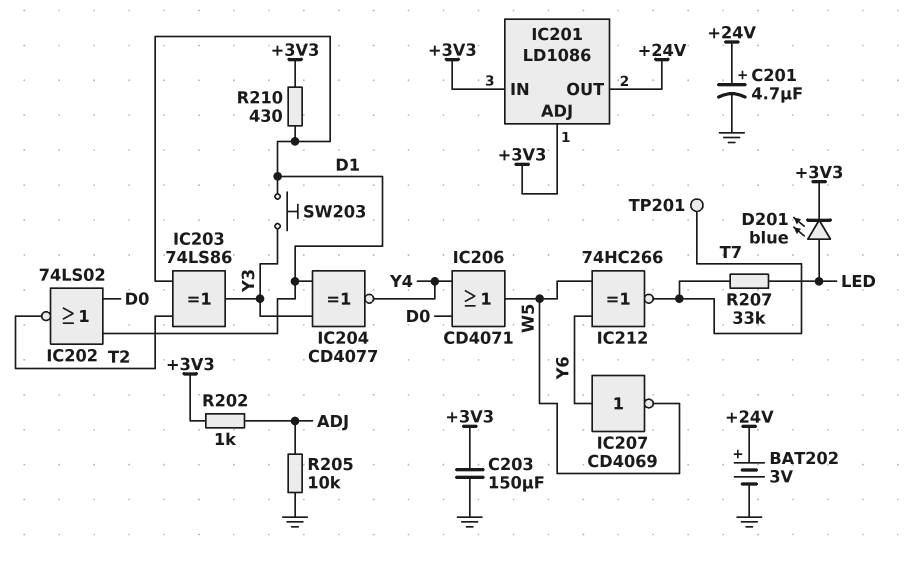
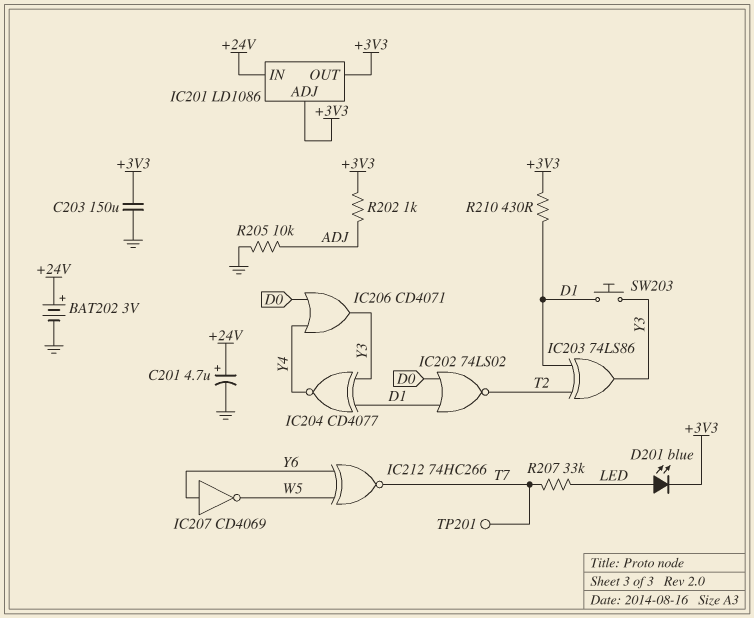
IC201 pin IN: +3V3 -> +24V
IC201 pin OUT: +24V -> +3V3
IC206: OR CD4071 (in D0, in Y4, out W5) -> OR CD4071 (in D0, in Y4, out Y3)

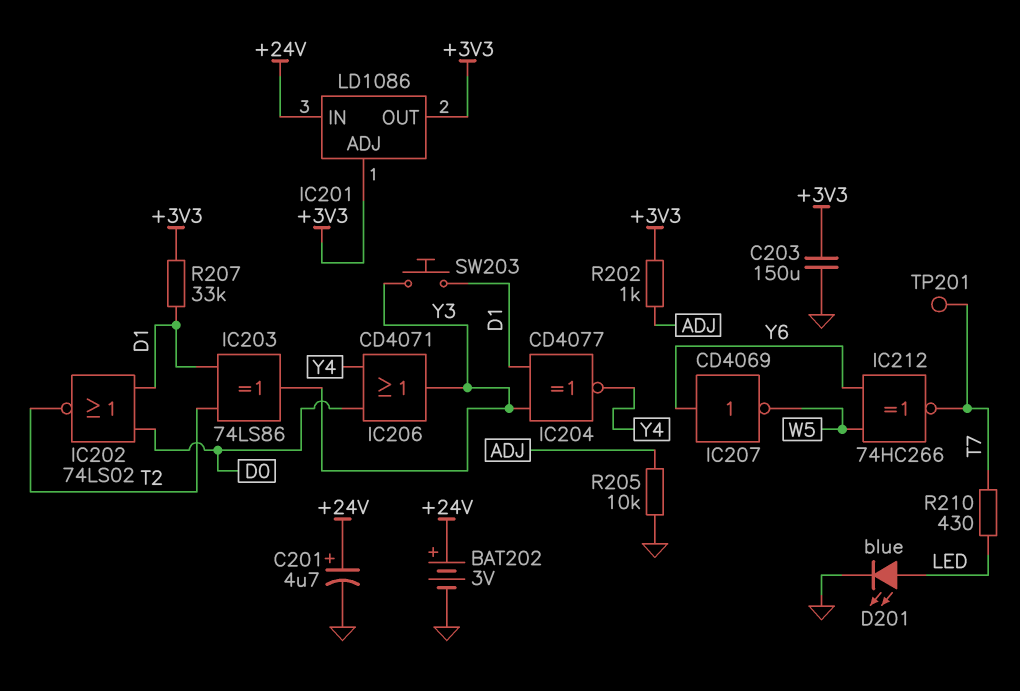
D201: LED blue (A LED, K +3V3) -> LED blue (A LED, K GND)
R207: 33k (LED, T7) -> 33k (+3V3, D1)
R210: 430 (+3V3, D1) -> 430 (LED, T7)

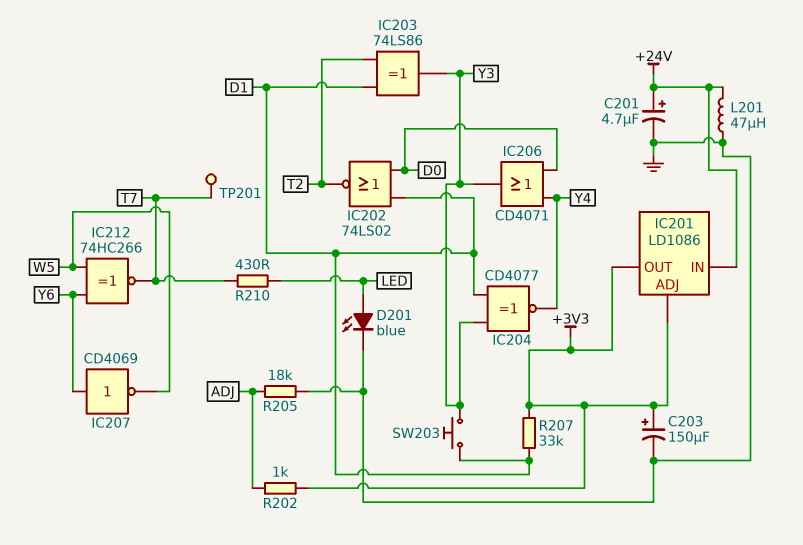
BAT202: 3V (plus +24V, minus GND) -> none
C203: 150uF (+3V3, GND) -> 150uF (plus +3V3, minus GND)
L201: none -> 47uH (+24V, GND)
R205: 10k (ADJ, GND) -> 18k (ADJ, GND)

